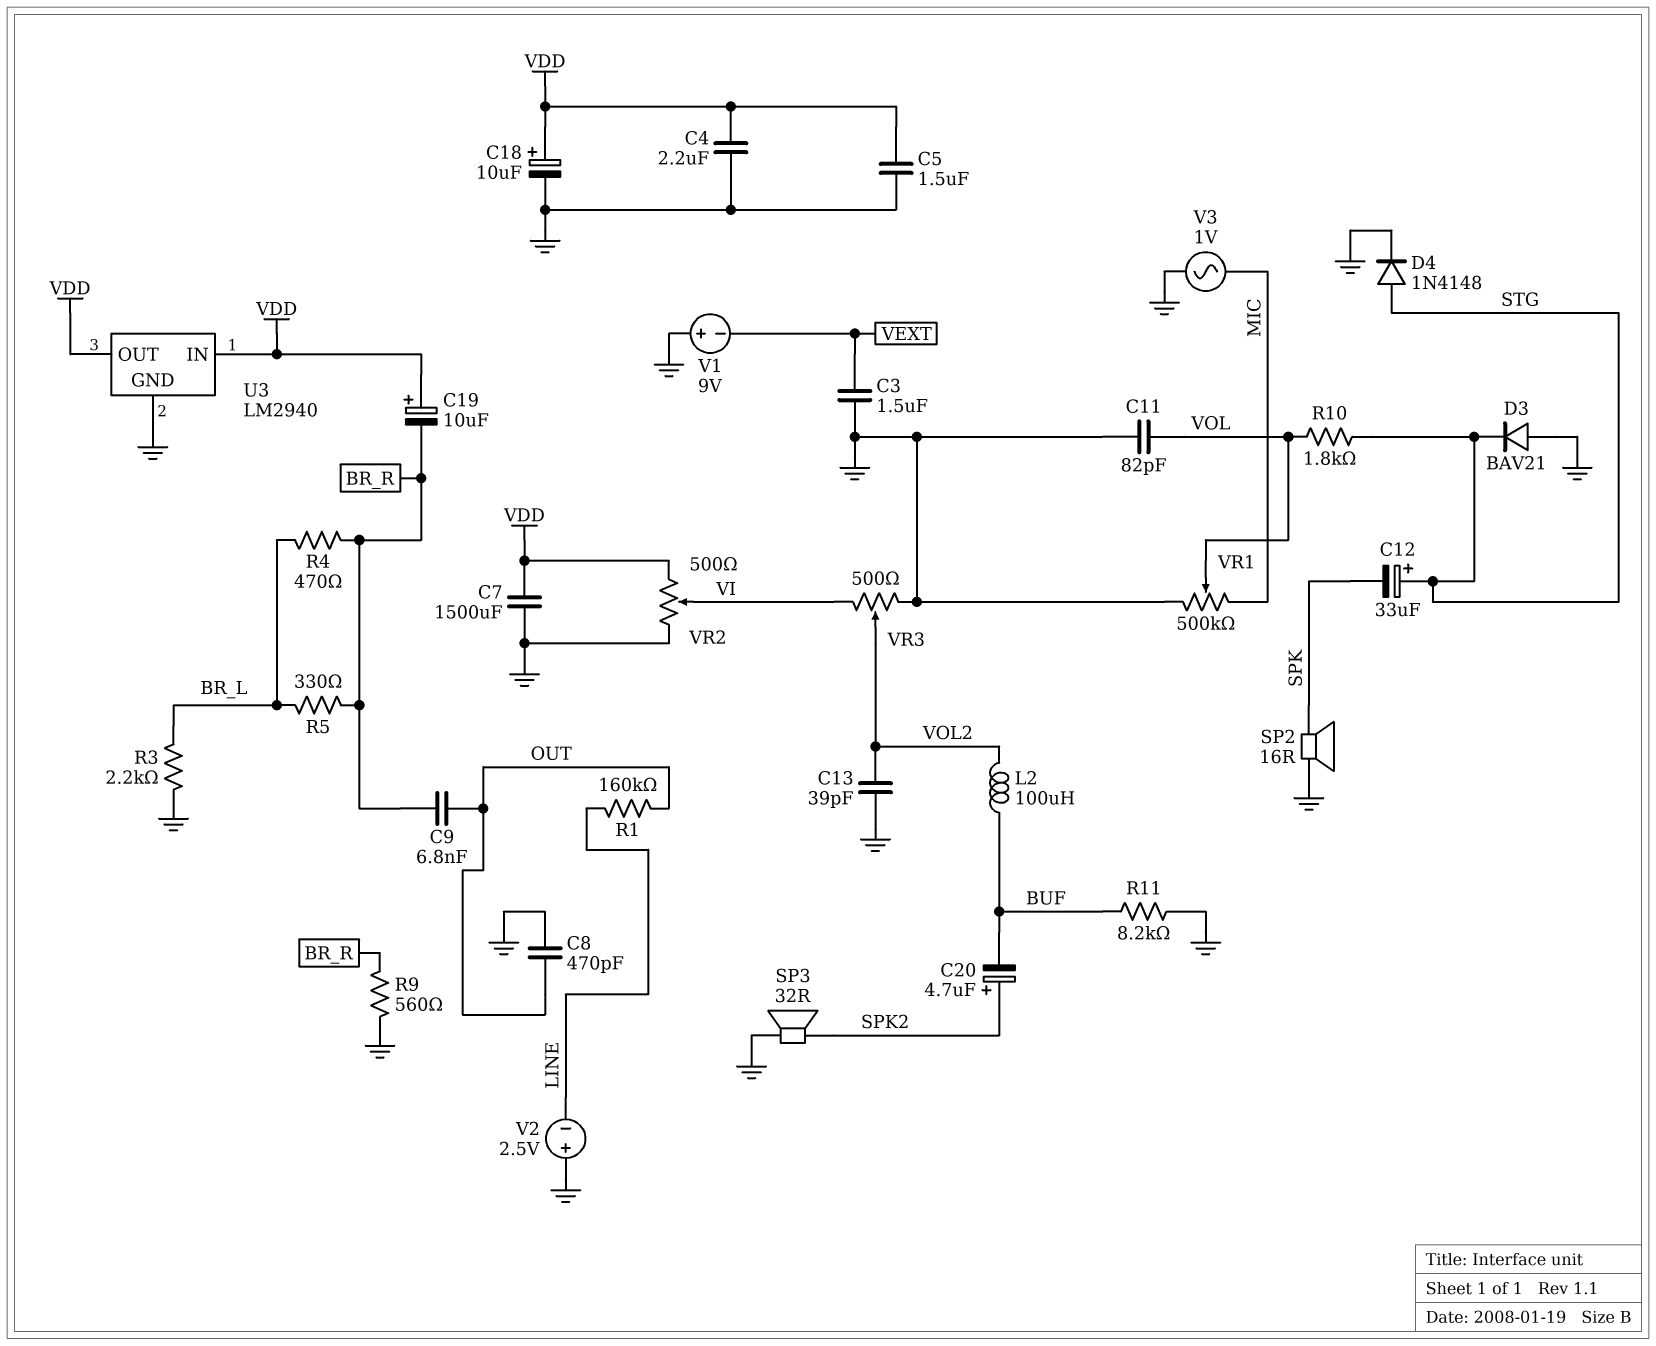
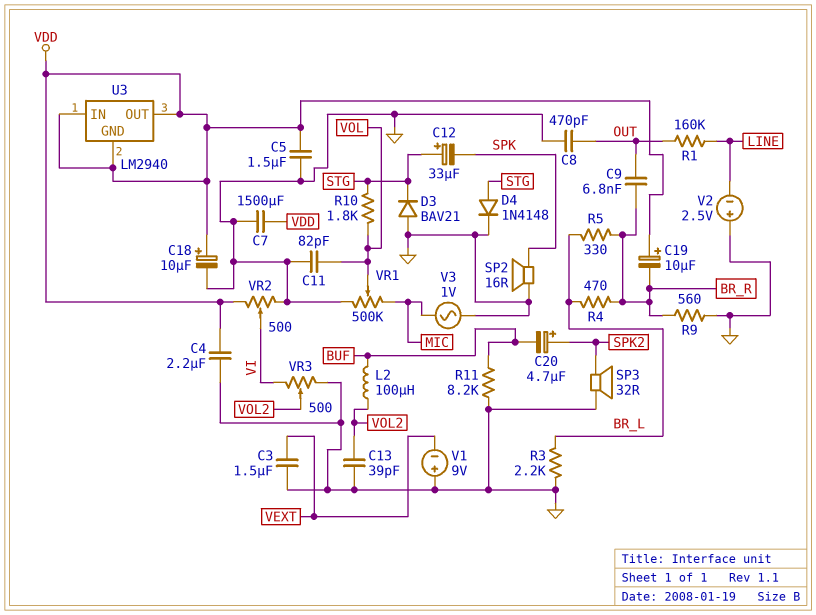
U3 pin GND: GND -> VDD

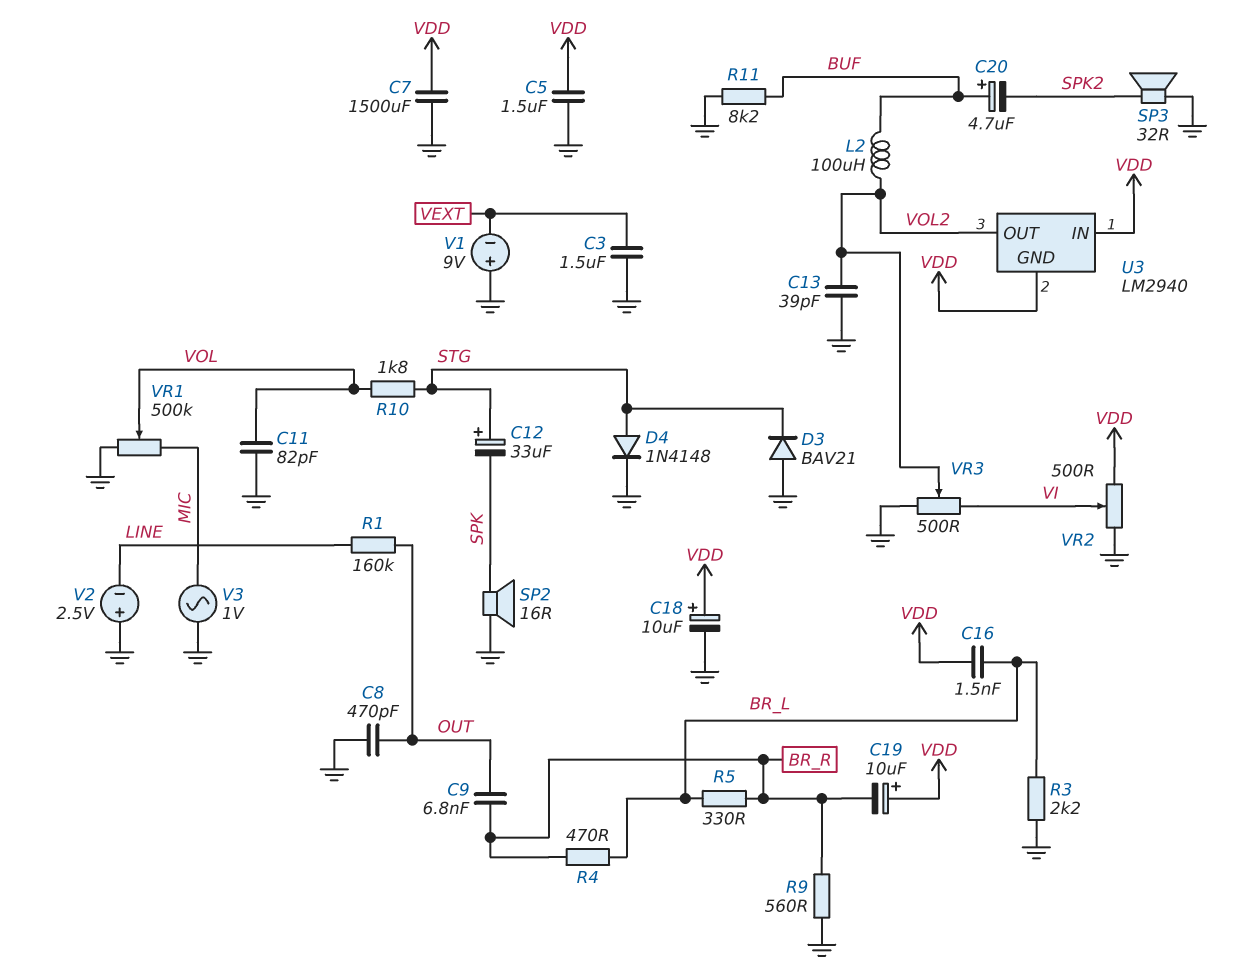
C4: 2.2uF (GND, VDD) -> none
C16: none -> 1.5nF (BR_L, VDD)
C20: 4.7uF (plus SPK2, minus BUF) -> 4.7uF (plus BUF, minus SPK2)
U3 pin OUT: VDD -> VOL2

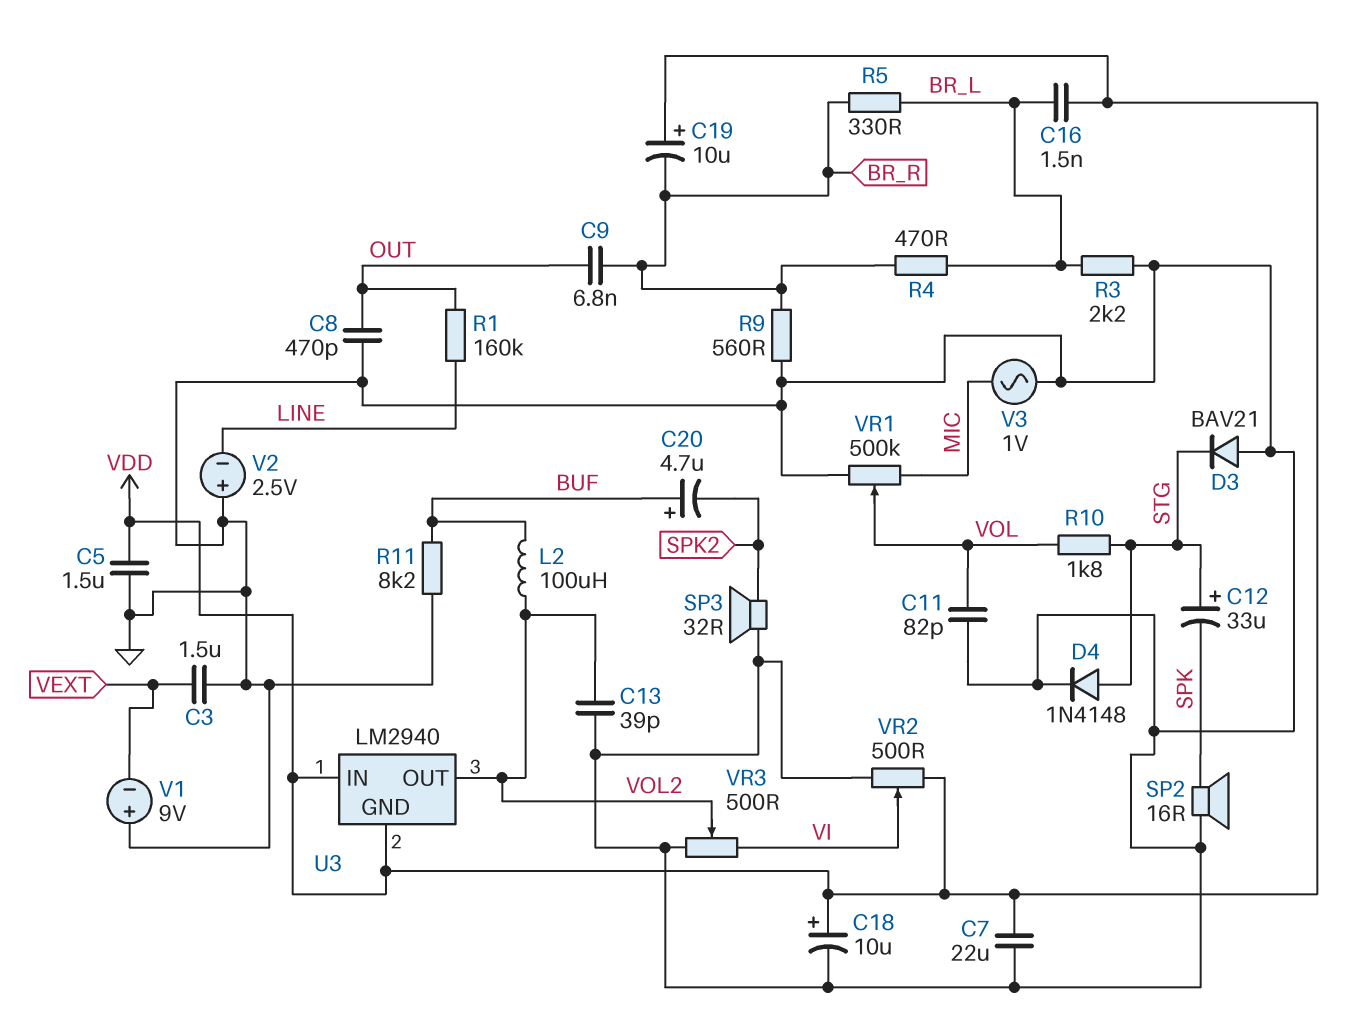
C7: 1500uF (GND, VDD) -> 22uF (GND, VDD)

